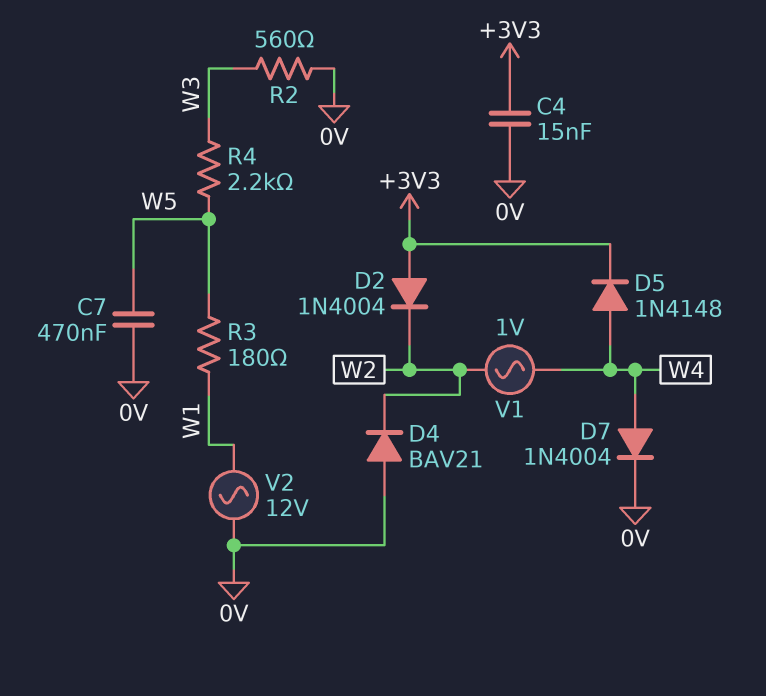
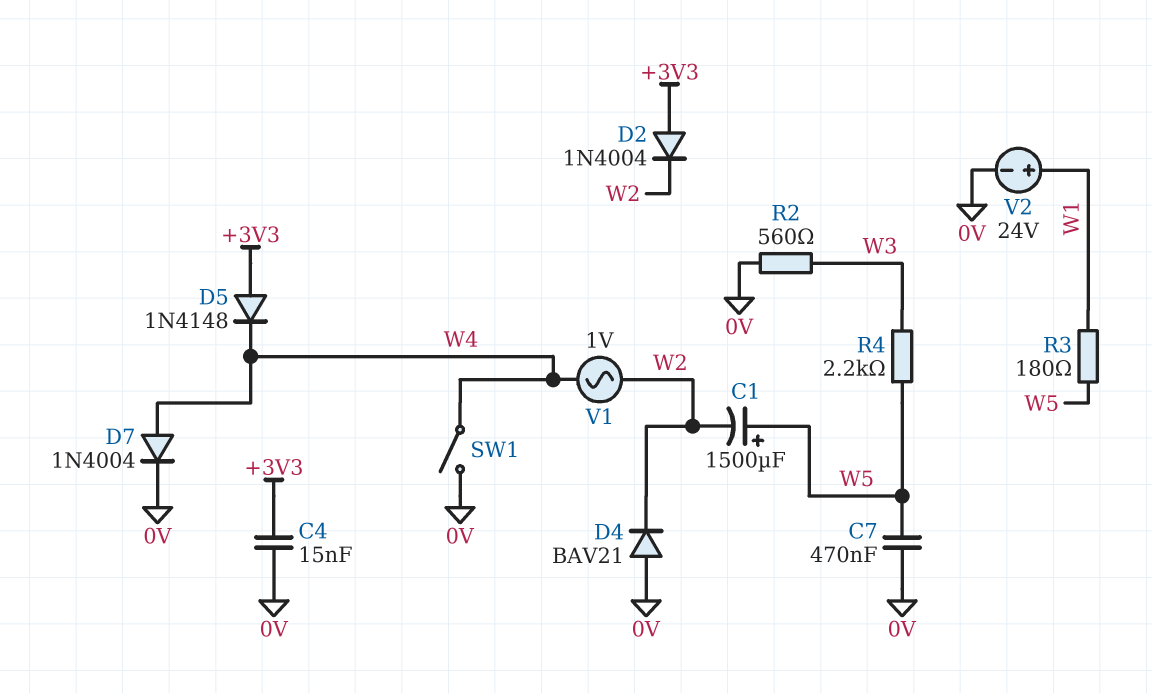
C1: none -> 1500uF (plus W5, minus W2)
D5: diode 1N4148 (A W4, K +3V3) -> diode 1N4148 (A +3V3, K W4)
SW1: none -> switch (0V, W4)
V2: AC 12V (0V, W1) -> 24V (plus W1, minus 0V)

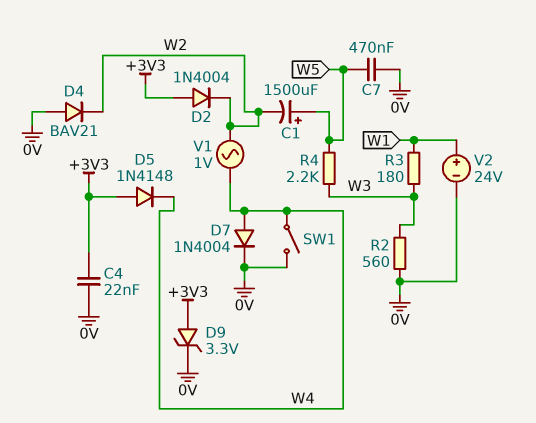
C4: 15nF (+3V3, 0V) -> 22nF (+3V3, 0V)
D9: none -> zener 3.3V (A +3V3, K 0V)
R3: 180 (W1, W5) -> 180 (W1, W3)

